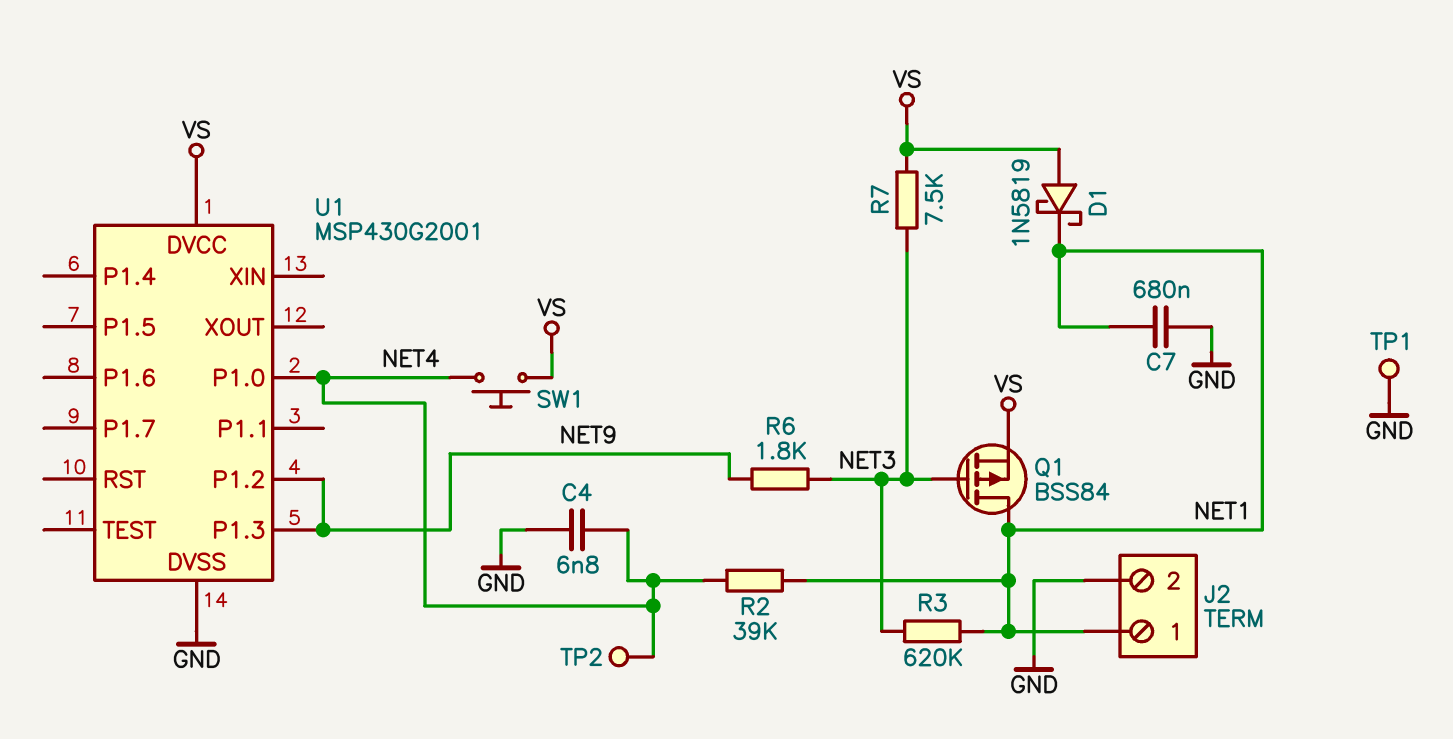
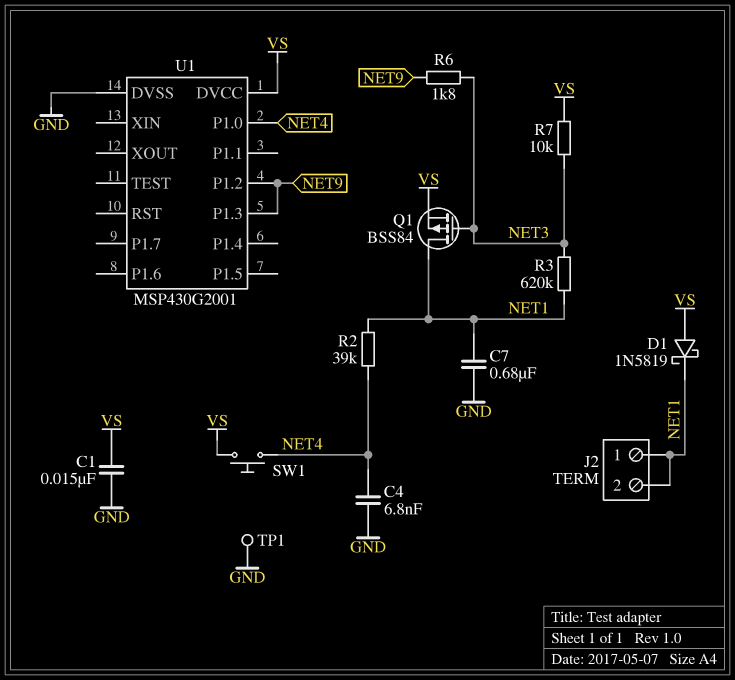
C1: none -> 15nF (GND, VS)
J2 pin 2: GND -> NET1
R7: 7.5k (NET3, VS) -> 10k (NET3, VS)
TP2: test point (NET4) -> none

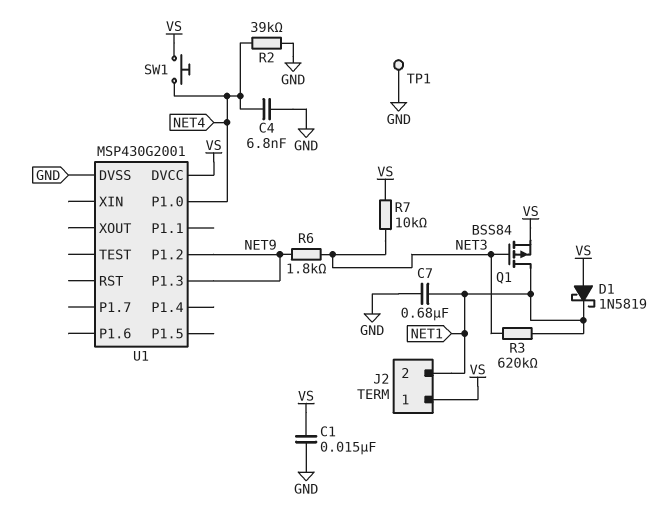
J2 pin 1: NET1 -> VS
R2: 39k (NET1, NET4) -> 39k (GND, NET4)

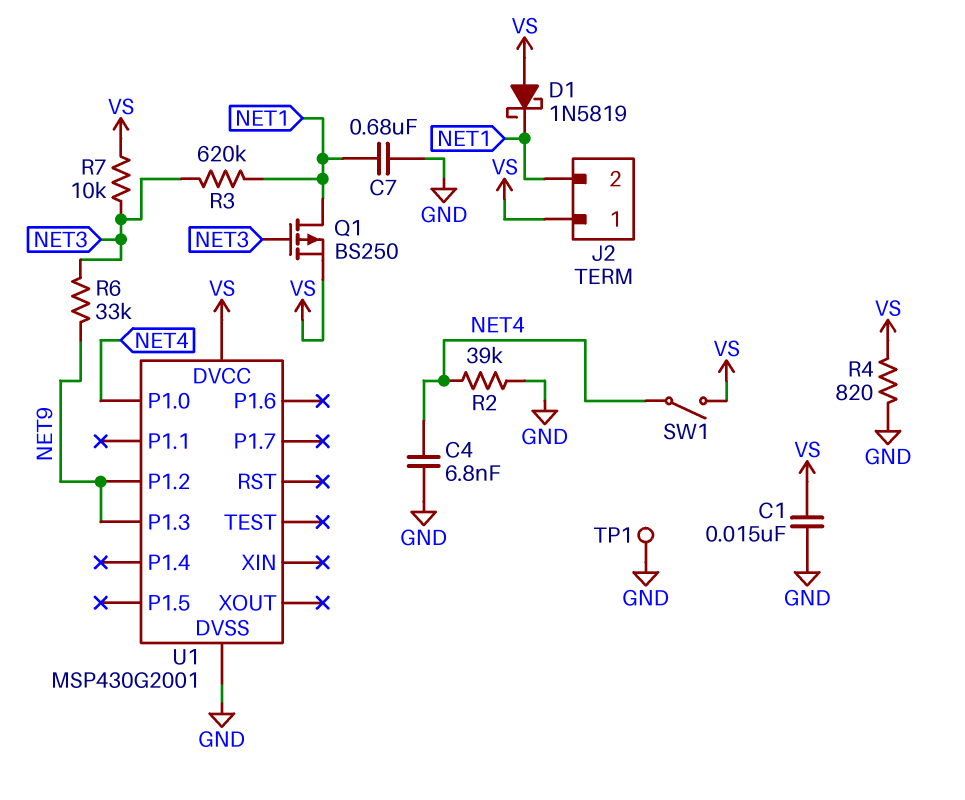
Q1: PMOS BSS84 (G NET3, D NET1, S VS) -> PMOS BS250 (G NET3, D NET1, S VS)
R4: none -> 820 (GND, VS)
R6: 1.8k (NET3, NET9) -> 33k (NET3, NET9)
SW1: button (NET4, VS) -> switch (NET4, VS)

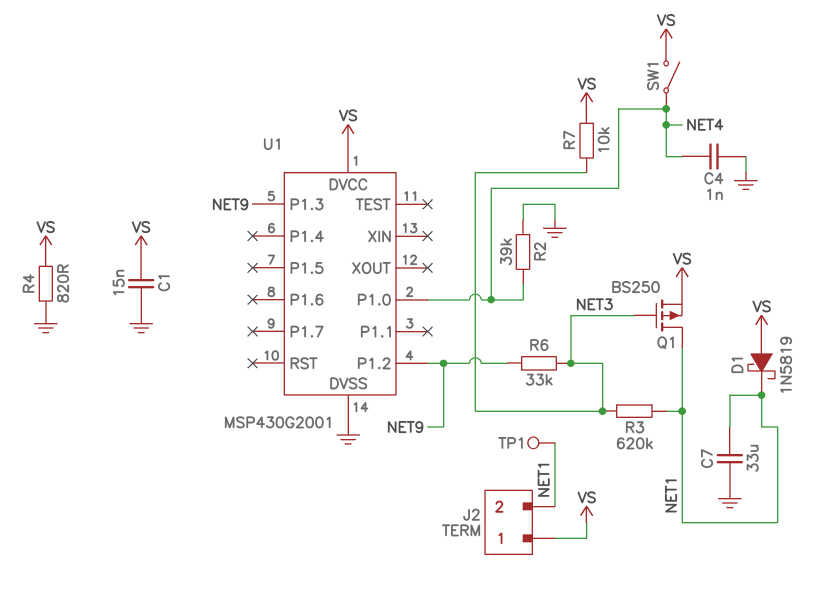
C4: 6.8nF (GND, NET4) -> 1nF (GND, NET4)
C7: 680nF (GND, NET1) -> 33uF (GND, NET1)
TP1: test point (GND) -> test point (NET1)

